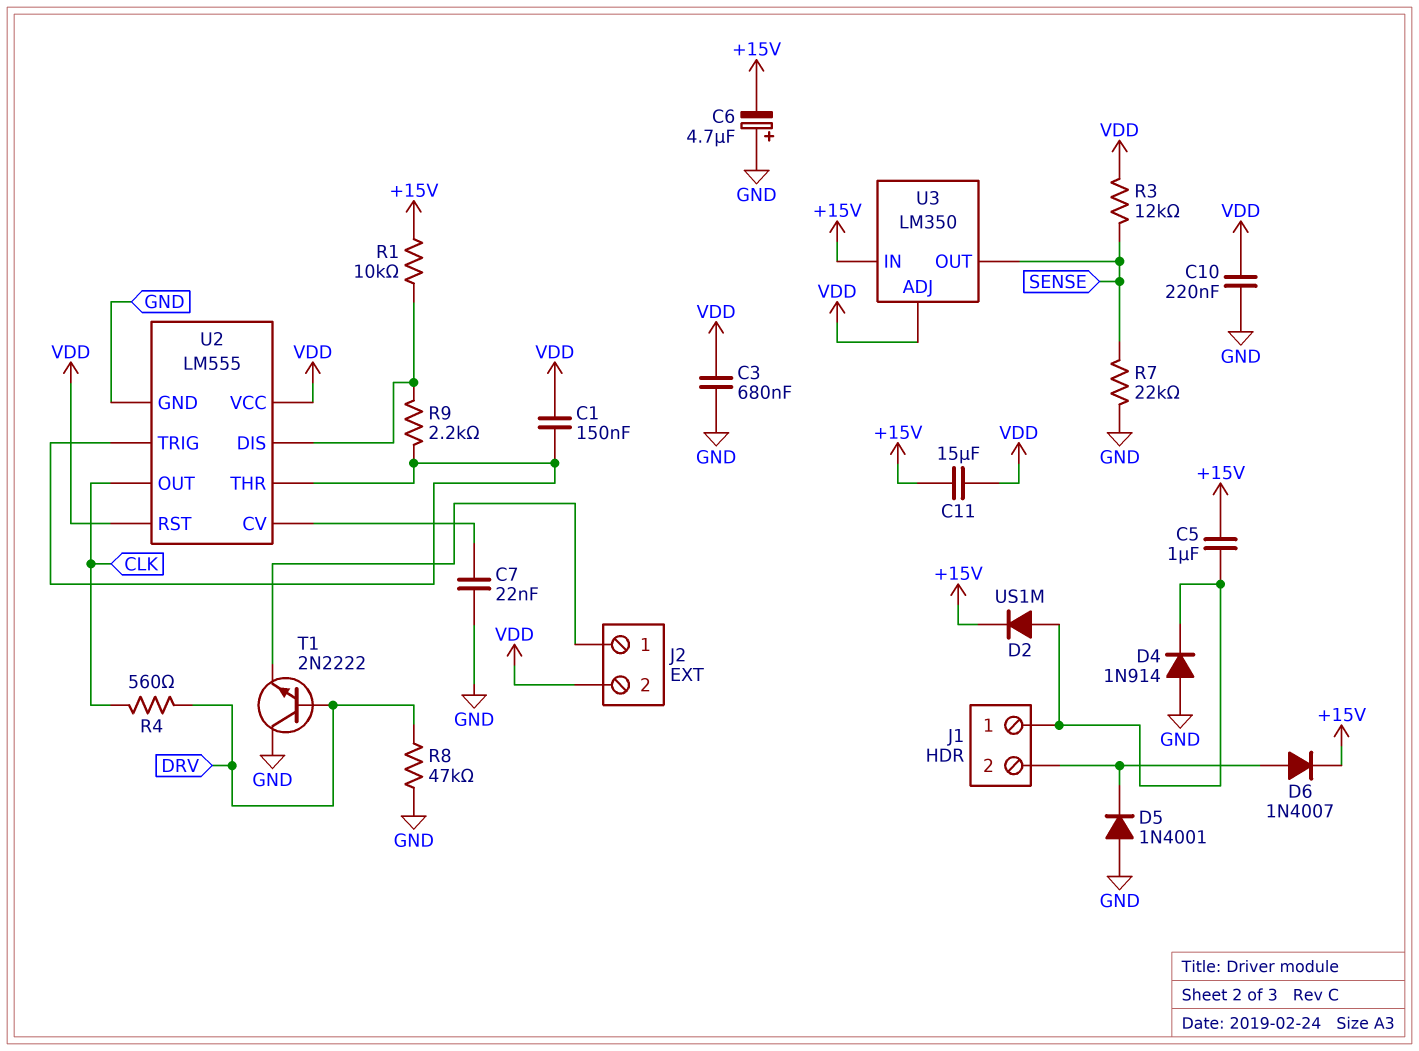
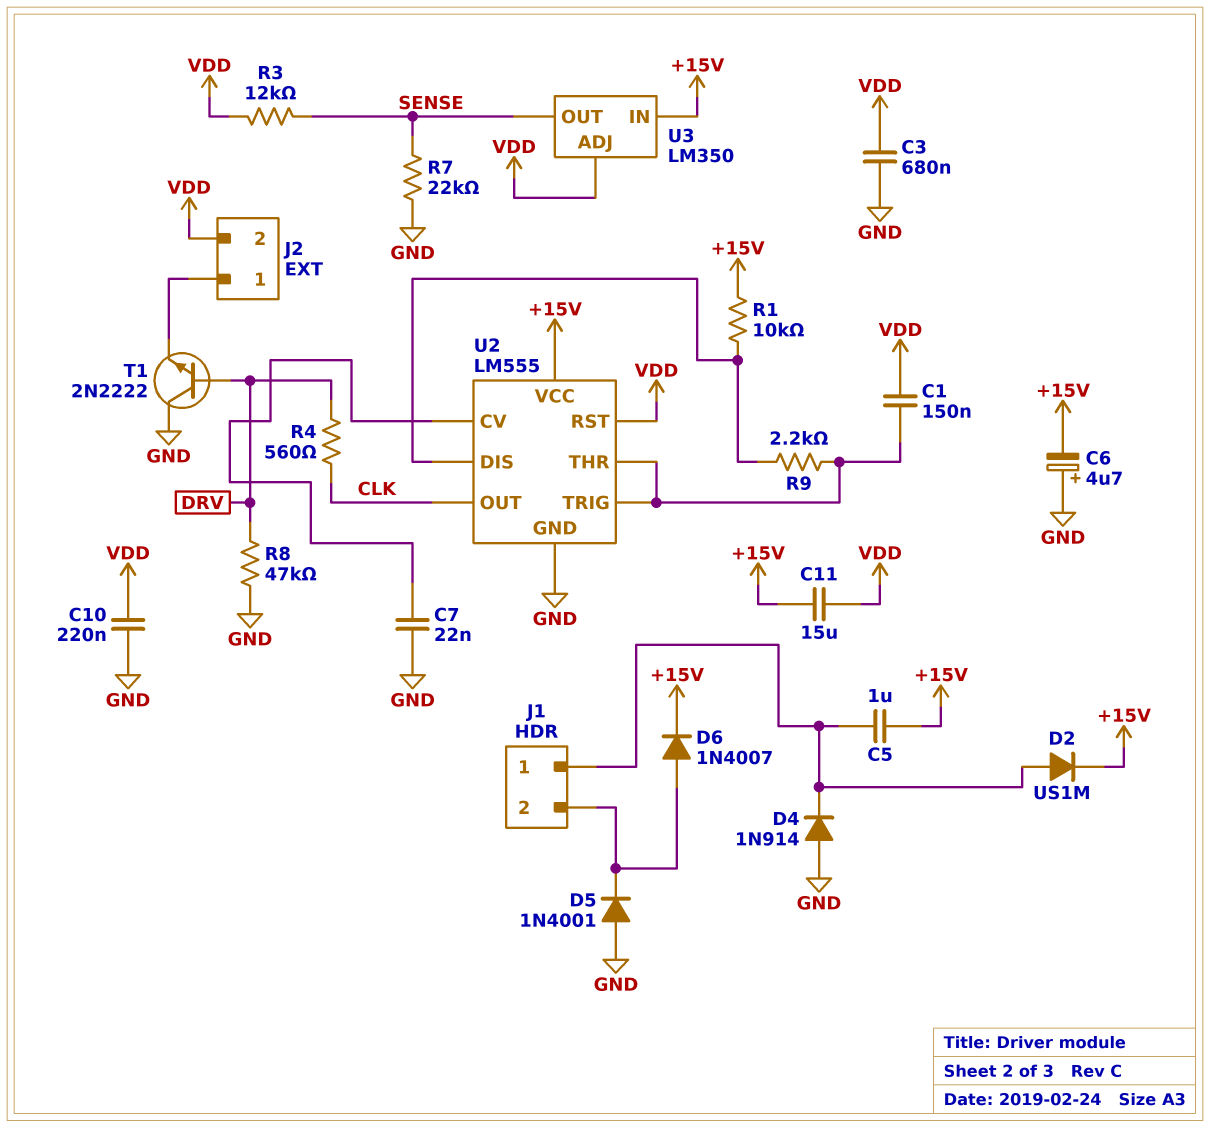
U2 pin VCC: VDD -> +15V

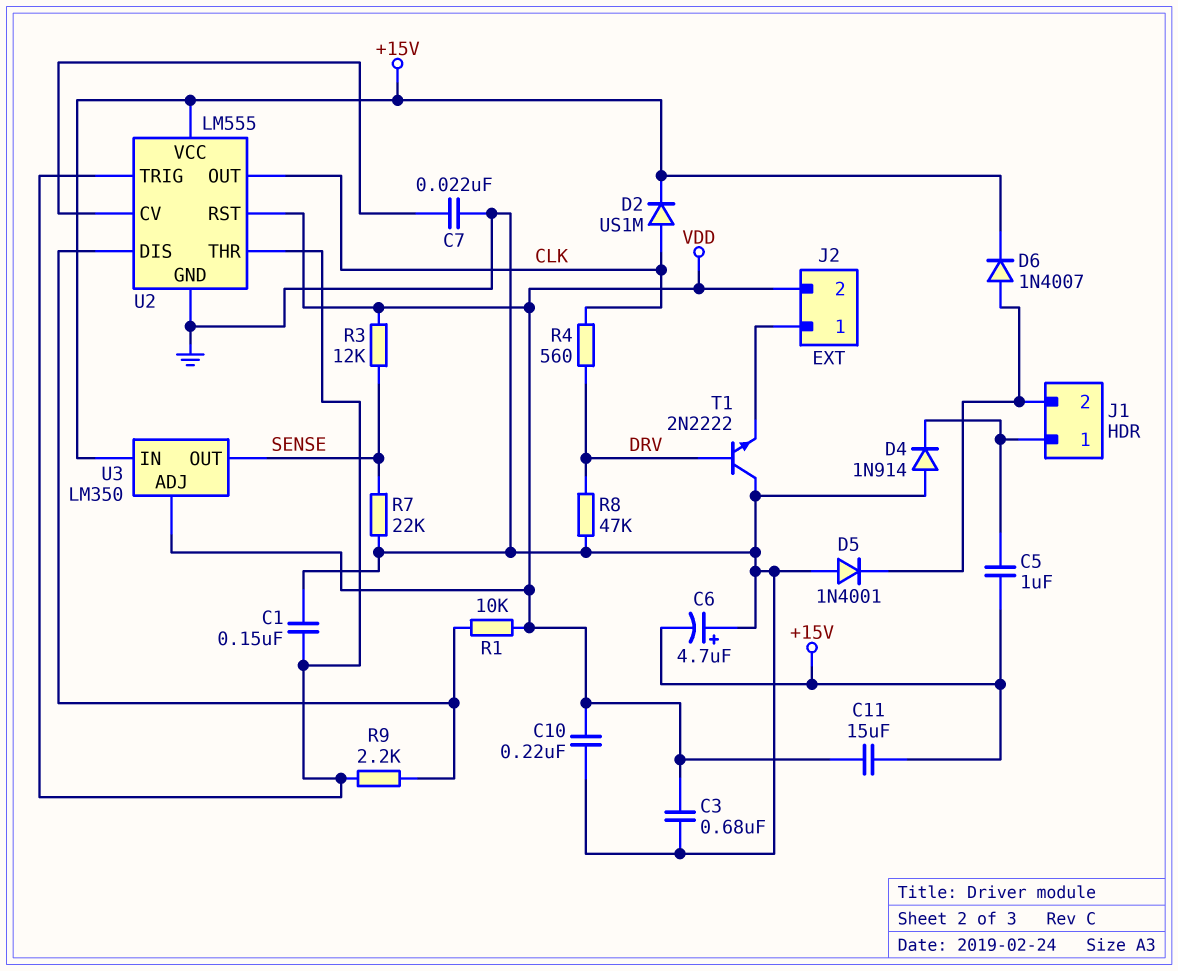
C1: 150nF (U2/THR, VDD) -> 150nF (GND, U2/THR)
D2: diode US1M (A J1/1, K +15V) -> diode US1M (A CLK, K +15V)
R1: 10k (+15V, U2/DIS) -> 10k (U2/DIS, VDD)

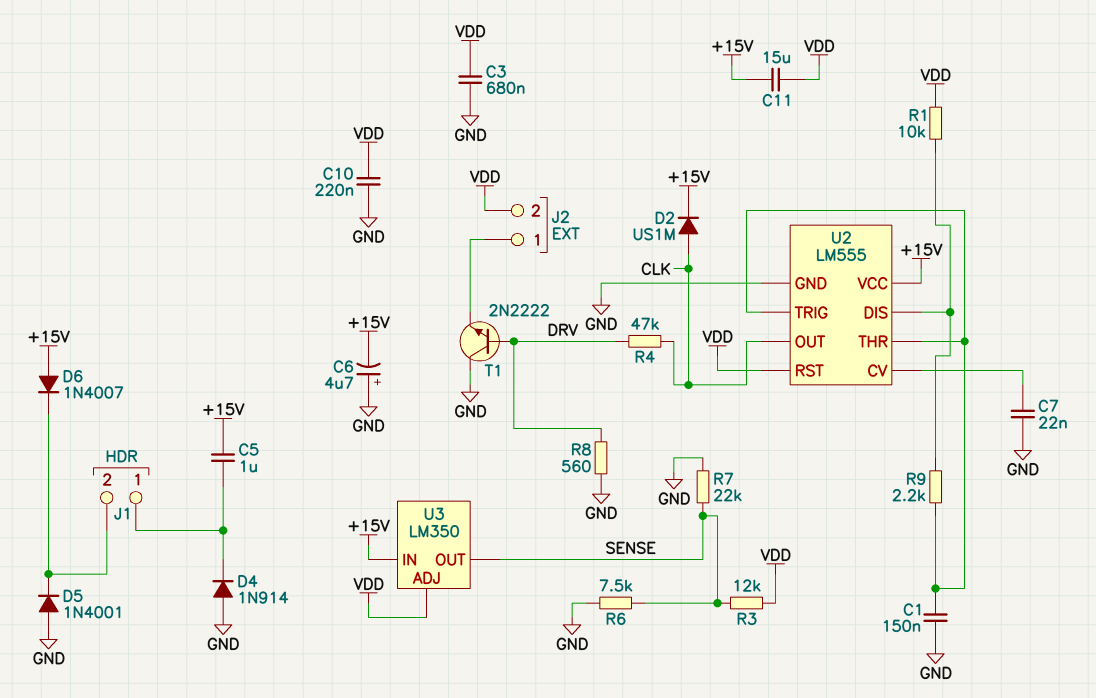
D6: diode 1N4007 (A J1/2, K +15V) -> diode 1N4007 (A +15V, K J1/2)
R4: 560 (CLK, DRV) -> 47k (CLK, DRV)
R6: none -> 7.5k (GND, SENSE)
R8: 47k (DRV, GND) -> 560 (DRV, GND)

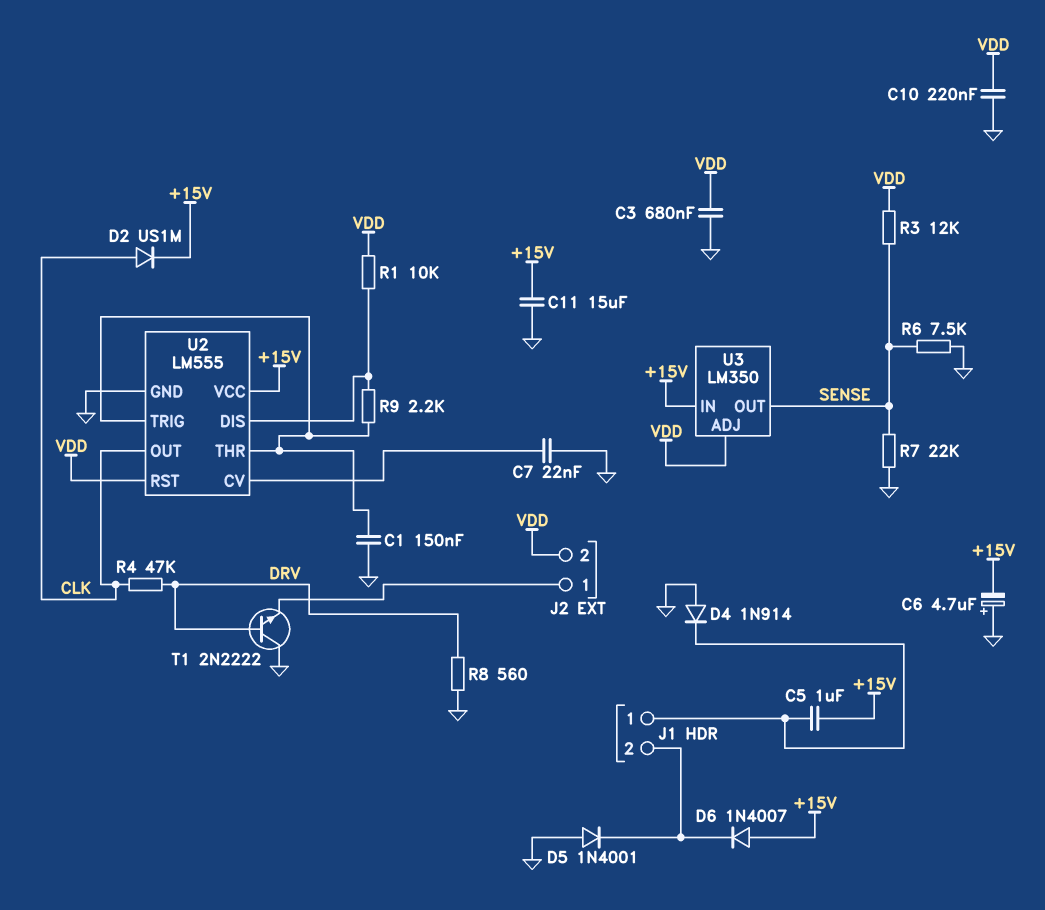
C11: 15uF (+15V, VDD) -> 15uF (+15V, GND)

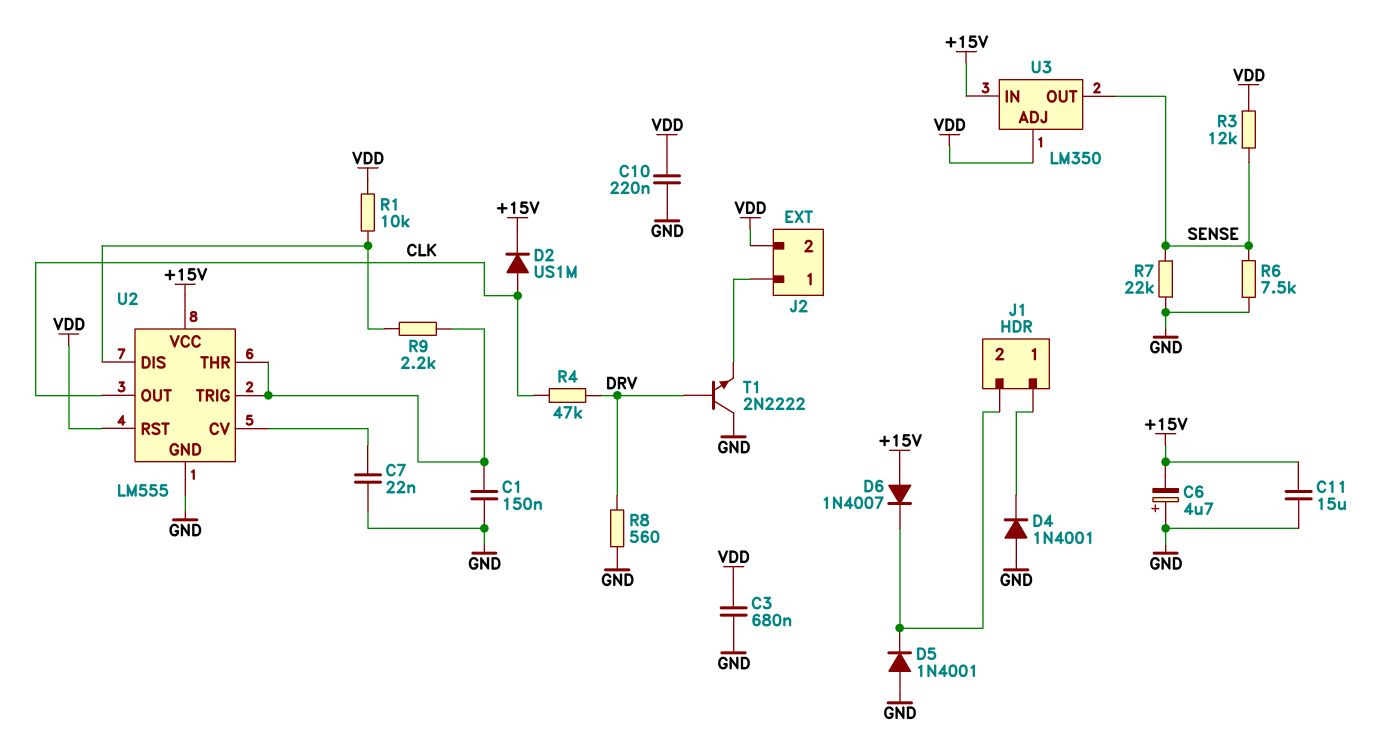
C5: 1uF (+15V, J1/1) -> none
D4: diode 1N914 (A GND, K J1/1) -> diode 1N4001 (A GND, K J1/1)

